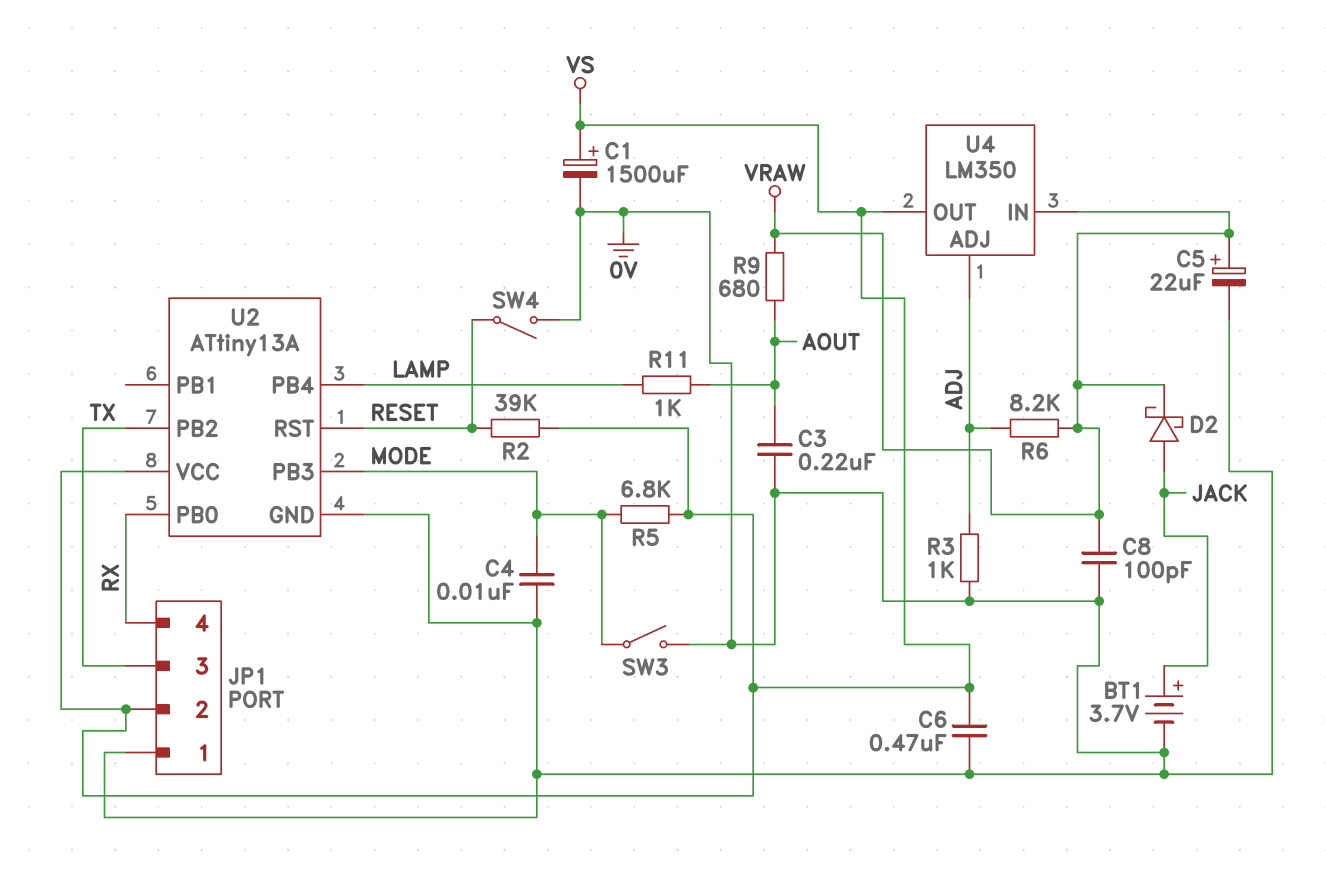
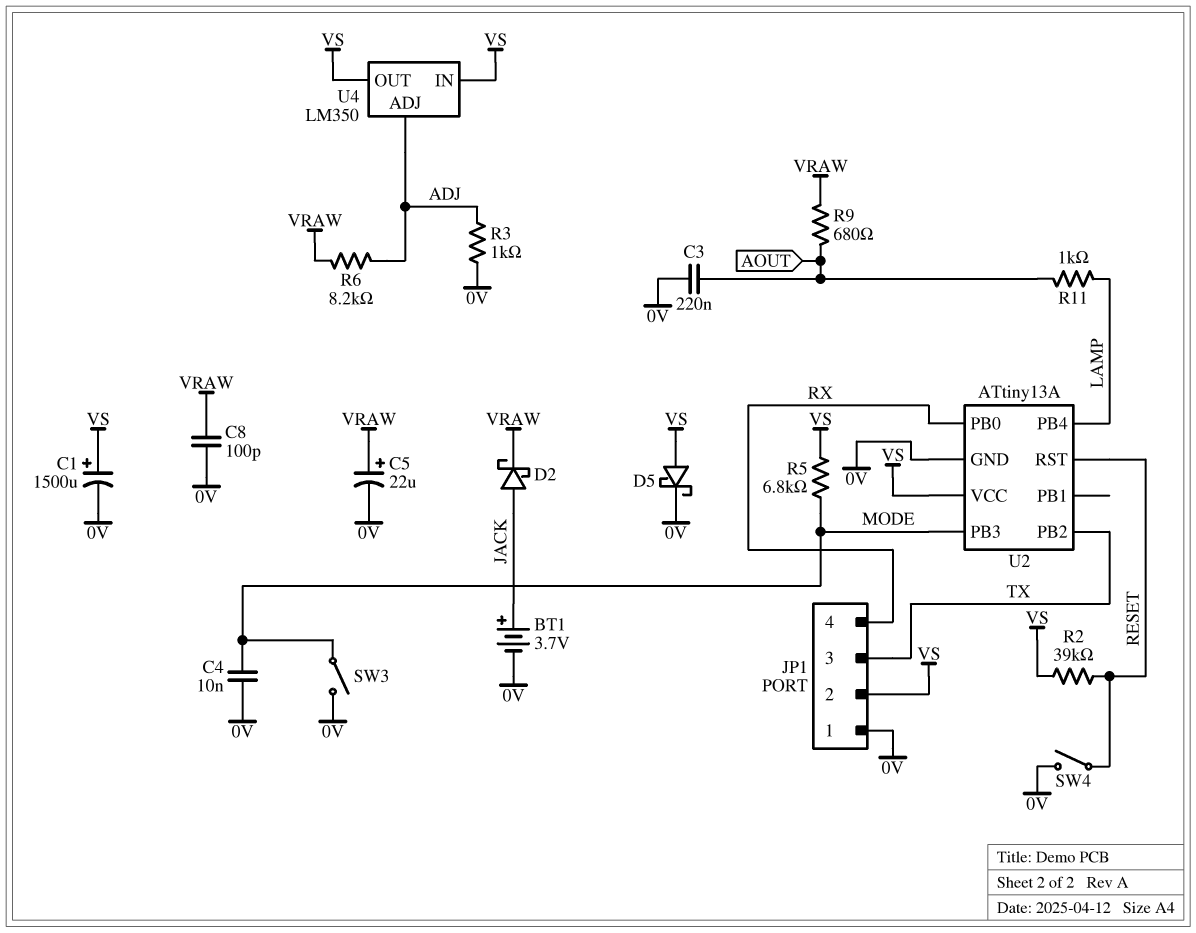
C6: 470nF (0V, VS) -> none
D5: none -> schottky (A VS, K 0V)
U4 pin IN: VRAW -> VS

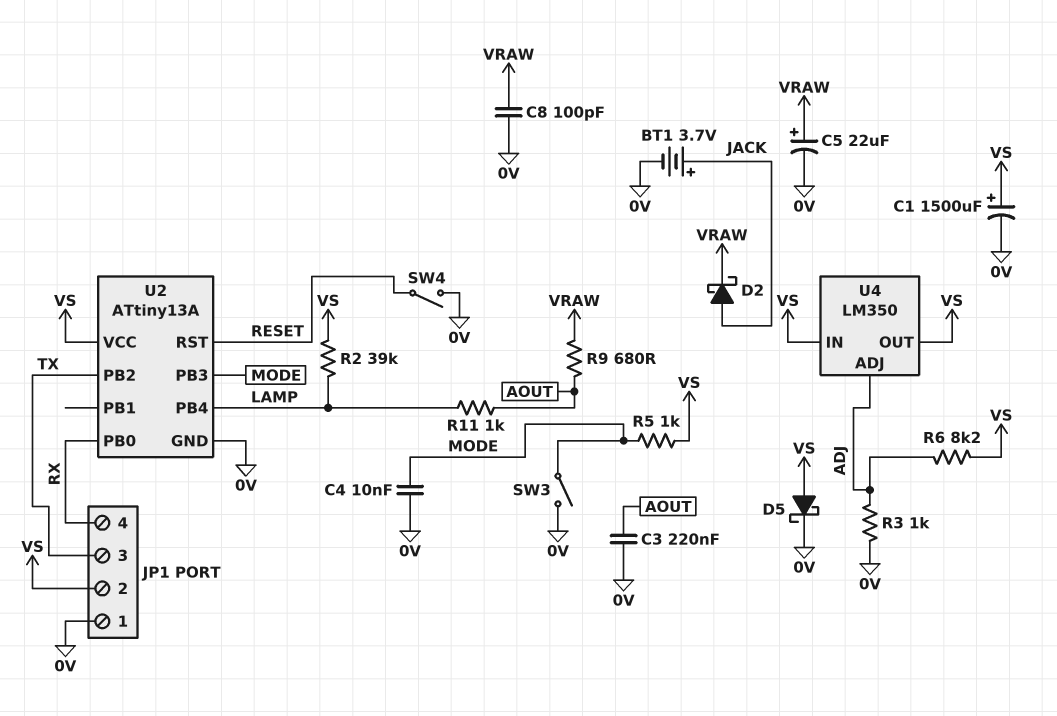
R2: 39k (RESET, VS) -> 39k (LAMP, VS)
R5: 6.8k (MODE, VS) -> 1k (MODE, VS)
R6: 8.2k (ADJ, VRAW) -> 8.2k (ADJ, VS)

